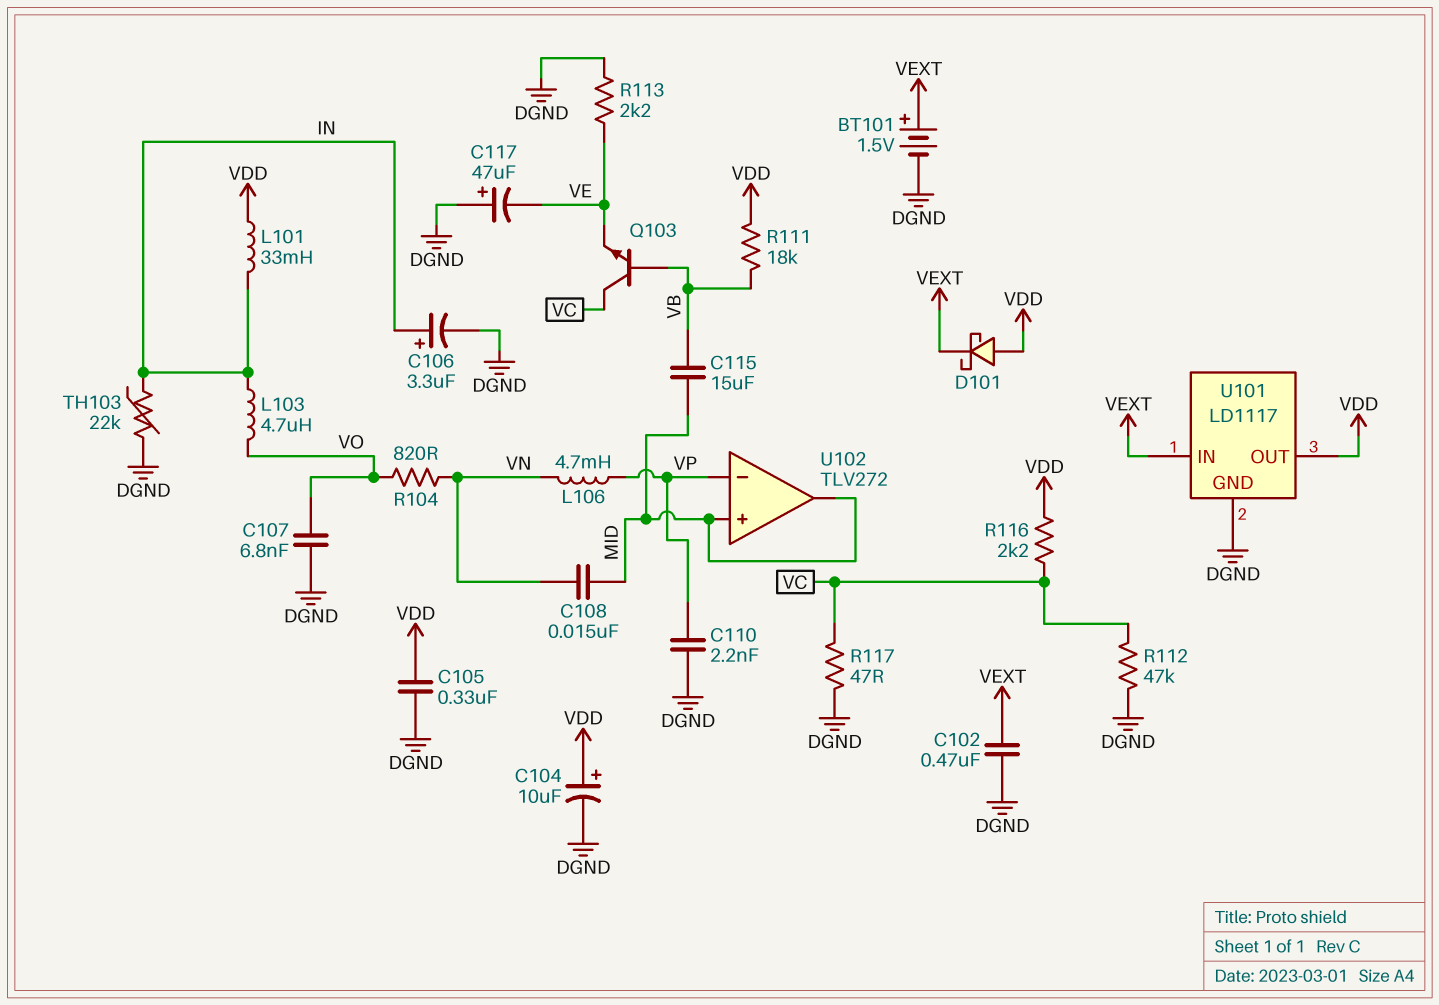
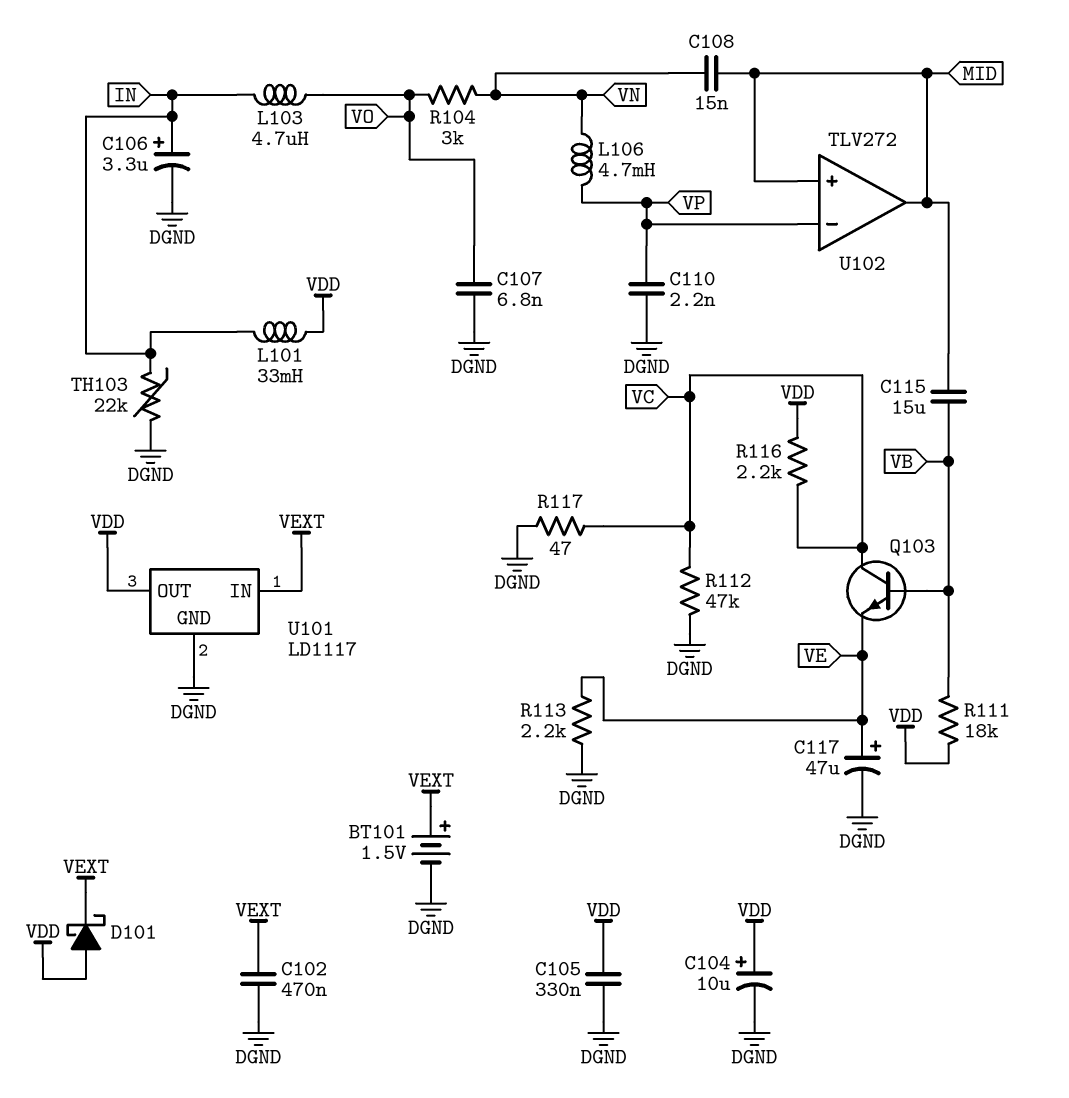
C117: 47uF (plus DGND, minus VE) -> 47uF (plus VE, minus DGND)
R104: 820 (VN, VO) -> 3k (VN, VO)

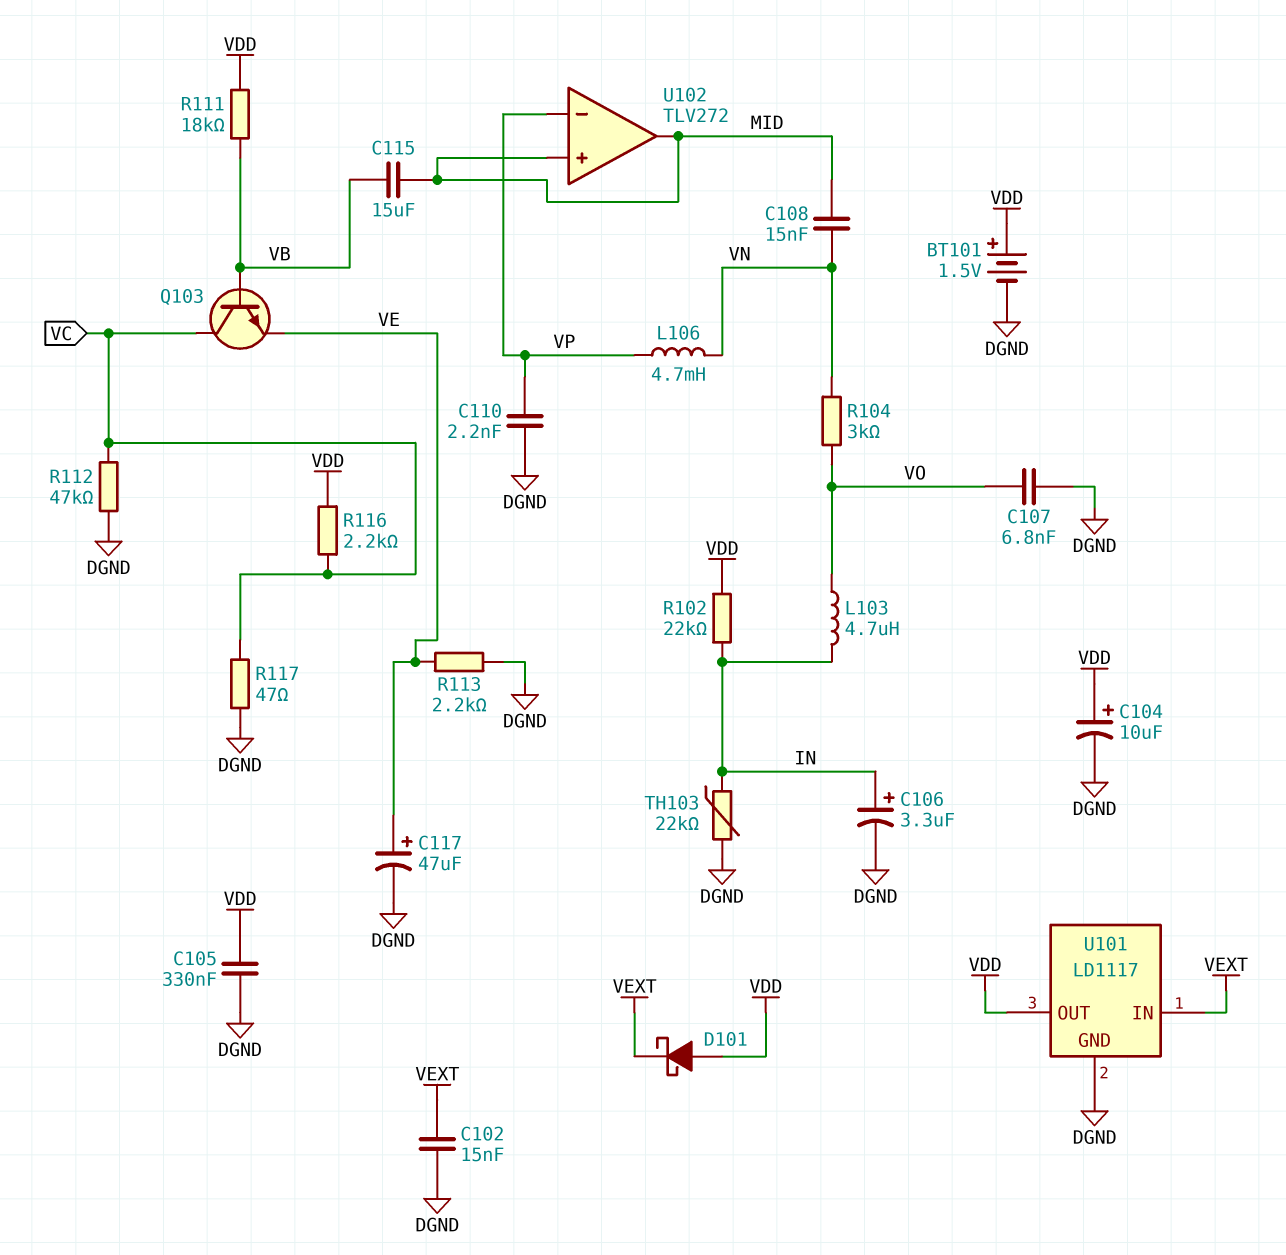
BT101: 1.5V (plus VEXT, minus DGND) -> 1.5V (plus VDD, minus DGND)
C102: 470nF (DGND, VEXT) -> 15nF (DGND, VEXT)
L101: 33mH (IN, VDD) -> none
R102: none -> 22k (IN, VDD)

